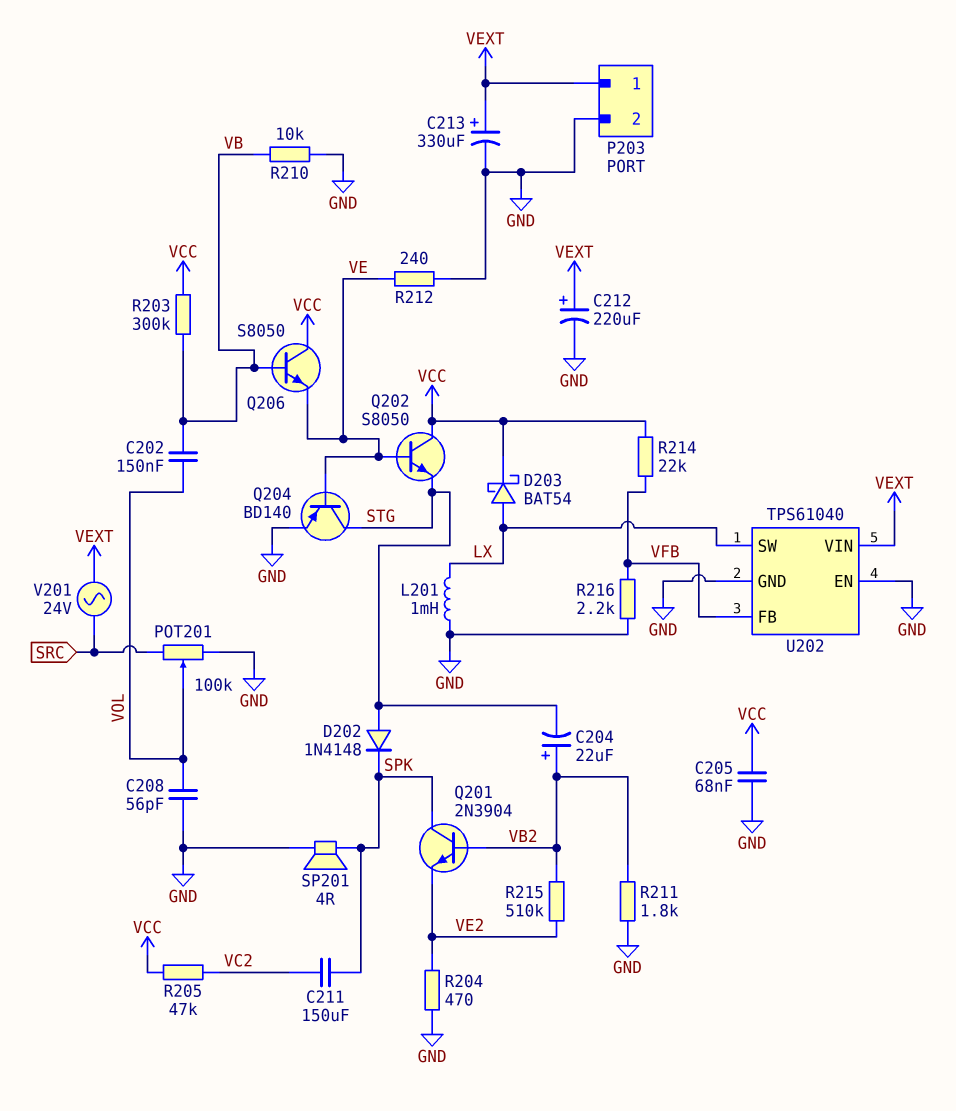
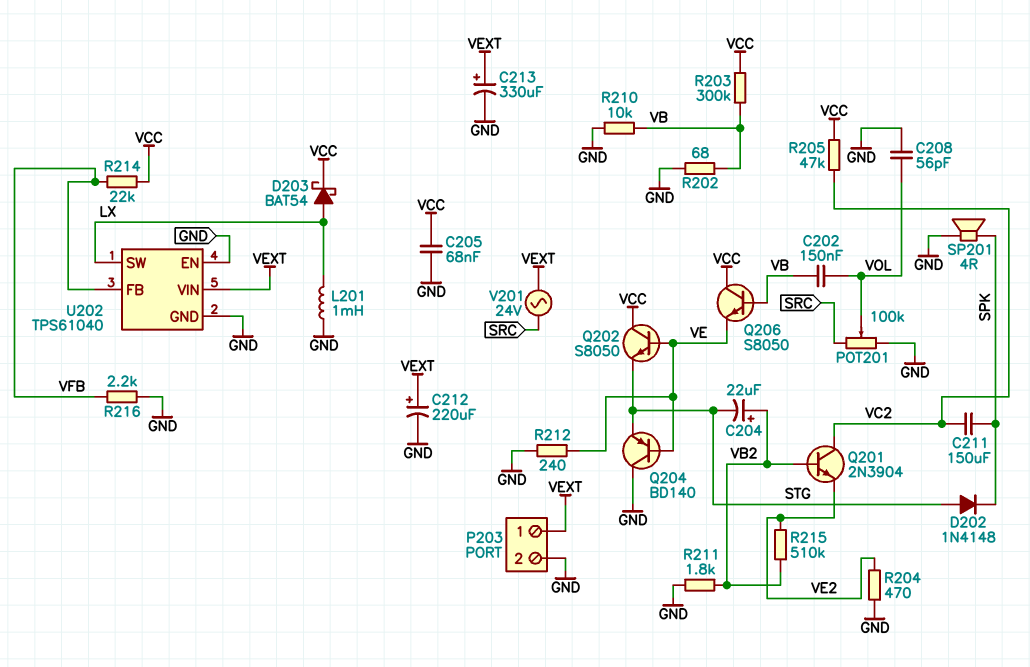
Q201: NPN 2N3904 (B VB2, C SPK, E VE2) -> NPN 2N3904 (B VB2, C VC2, E VE2)
Q204: PNP BD140 (B VE, C STG, E GND) -> PNP BD140 (B VE, C GND, E STG)
R202: none -> 68 (GND, VB)

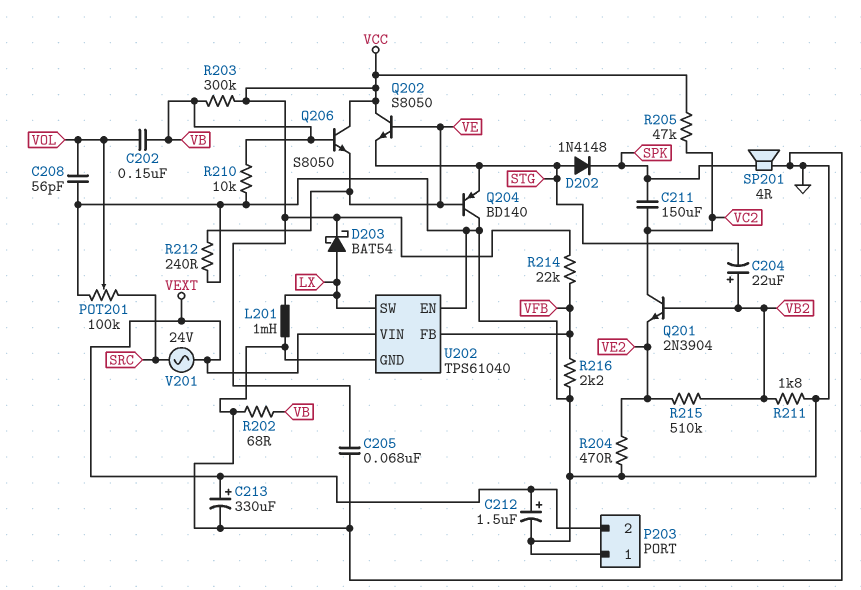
C212: 220uF (plus VEXT, minus GND) -> 1.5uF (plus VEXT, minus GND)
P203 pin 1: VEXT -> GND
P203 pin 2: GND -> VEXT

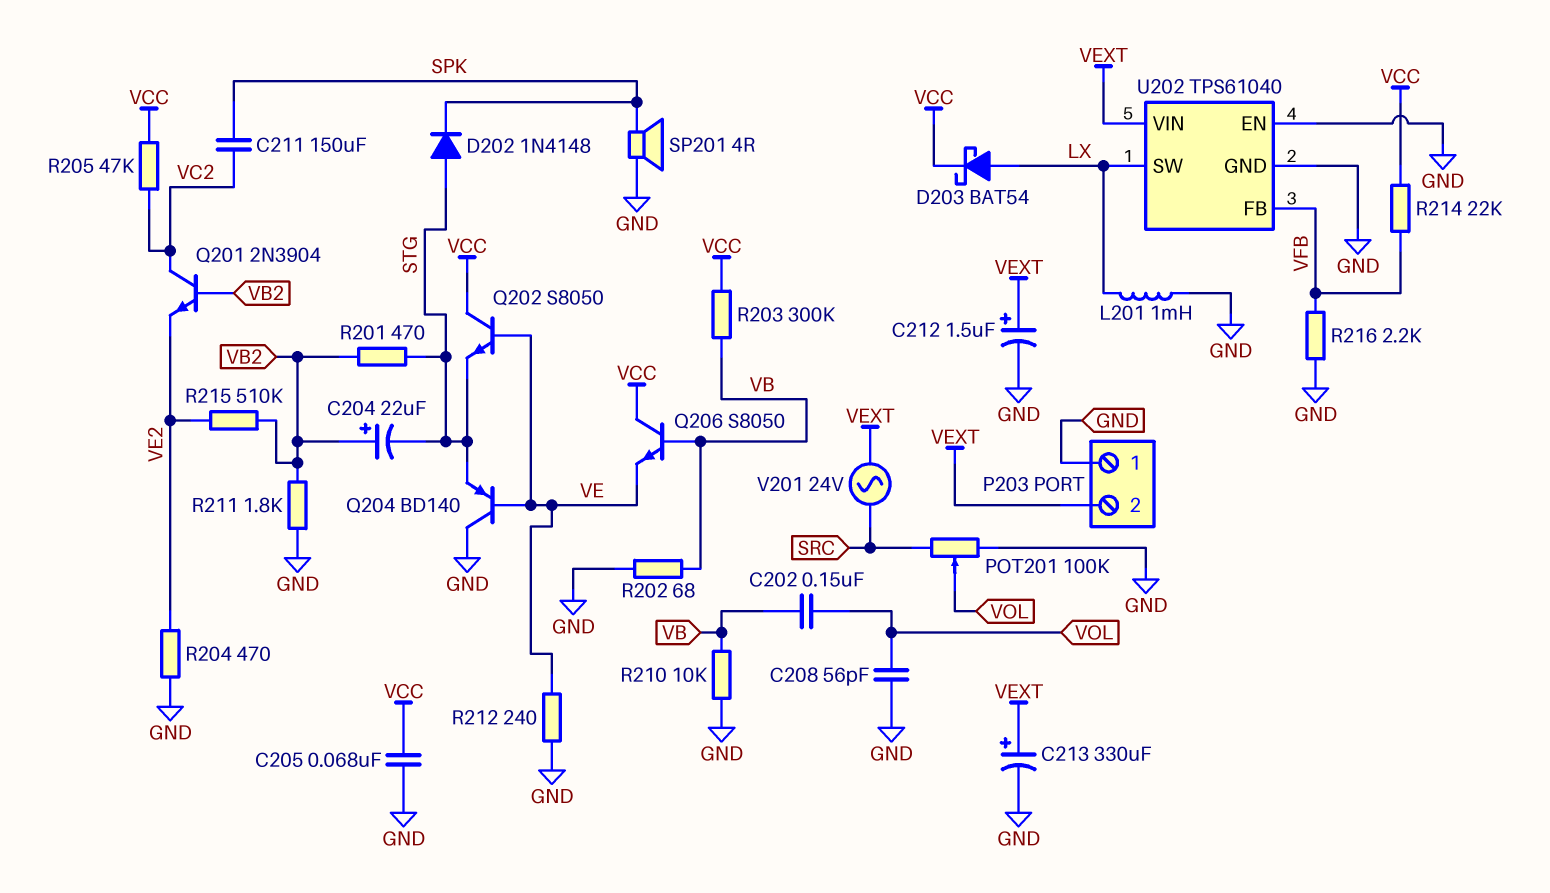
R201: none -> 470 (STG, VB2)

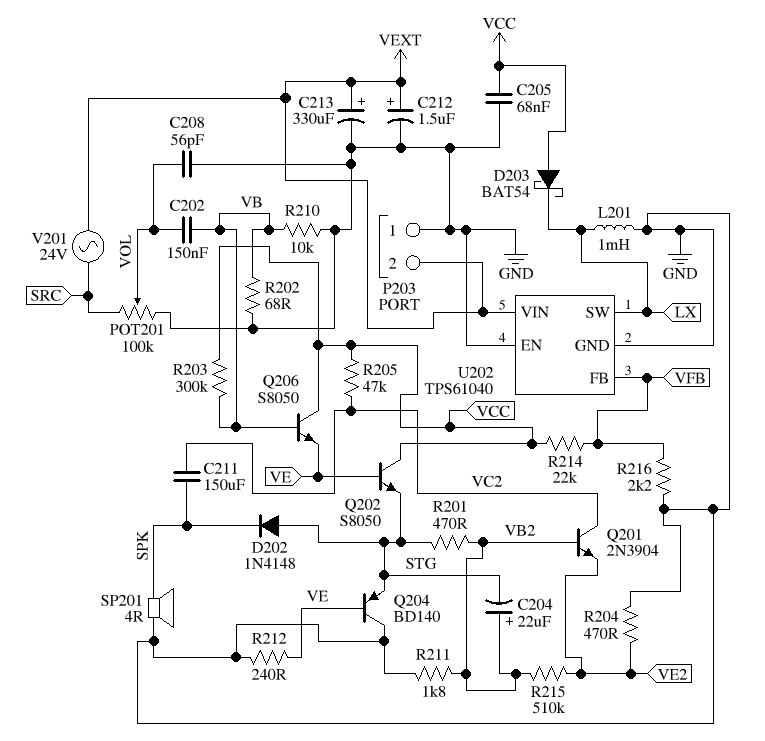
D203: schottky BAT54 (A LX, K VCC) -> schottky BAT54 (A VCC, K LX)

